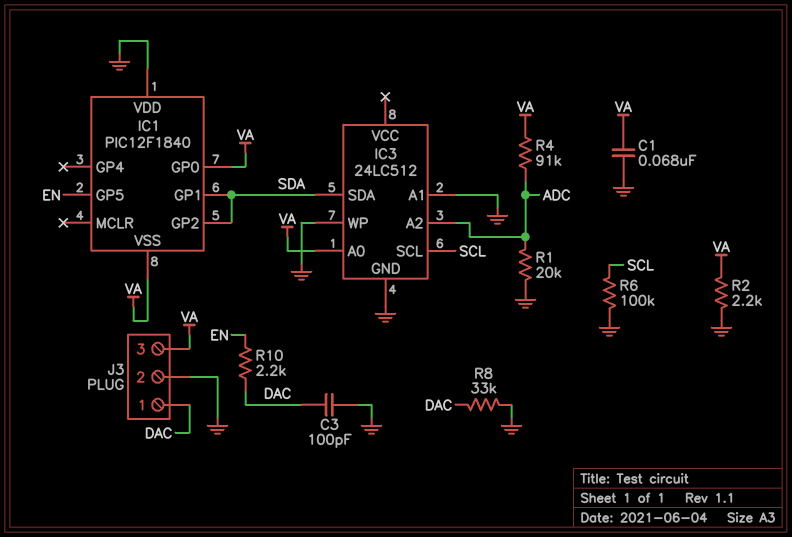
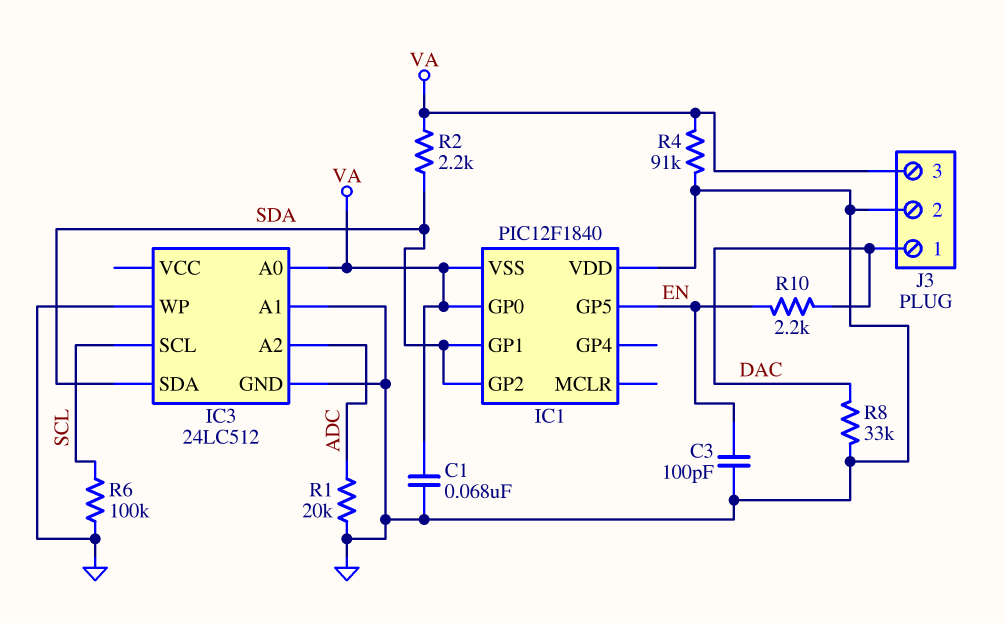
C3: 100pF (DAC, GND) -> 100pF (EN, GND)
R2: 2.2k (GND, VA) -> 2.2k (SDA, VA)
R4: 91k (ADC, VA) -> 91k (GND, VA)

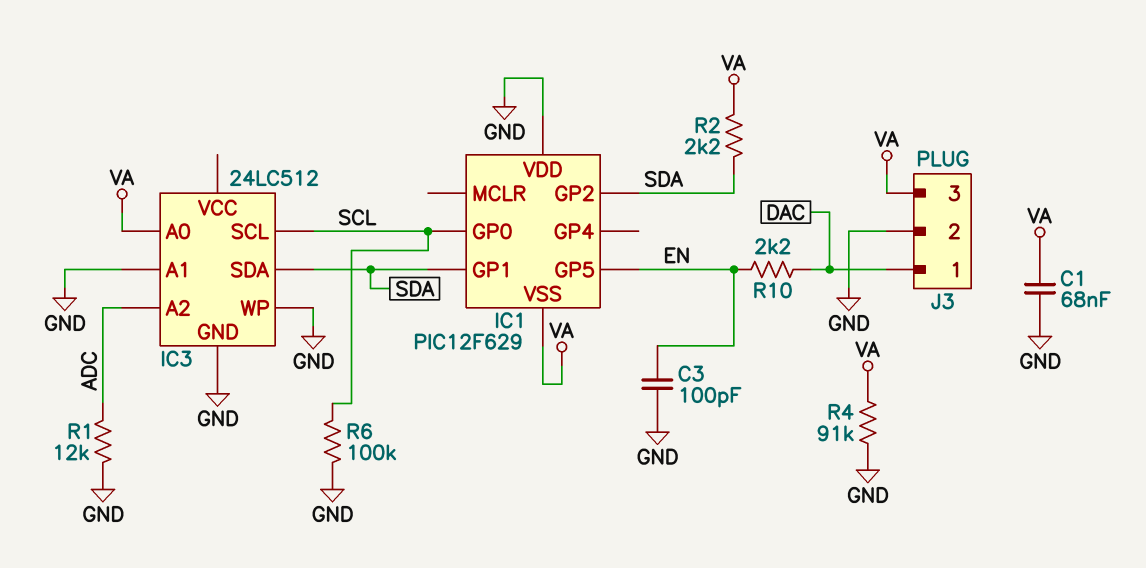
IC1: PIC12F1840 -> PIC12F629
IC1 pin GP0: VA -> SCL
R1: 20k (ADC, GND) -> 12k (ADC, GND)
R8: 33k (DAC, GND) -> none

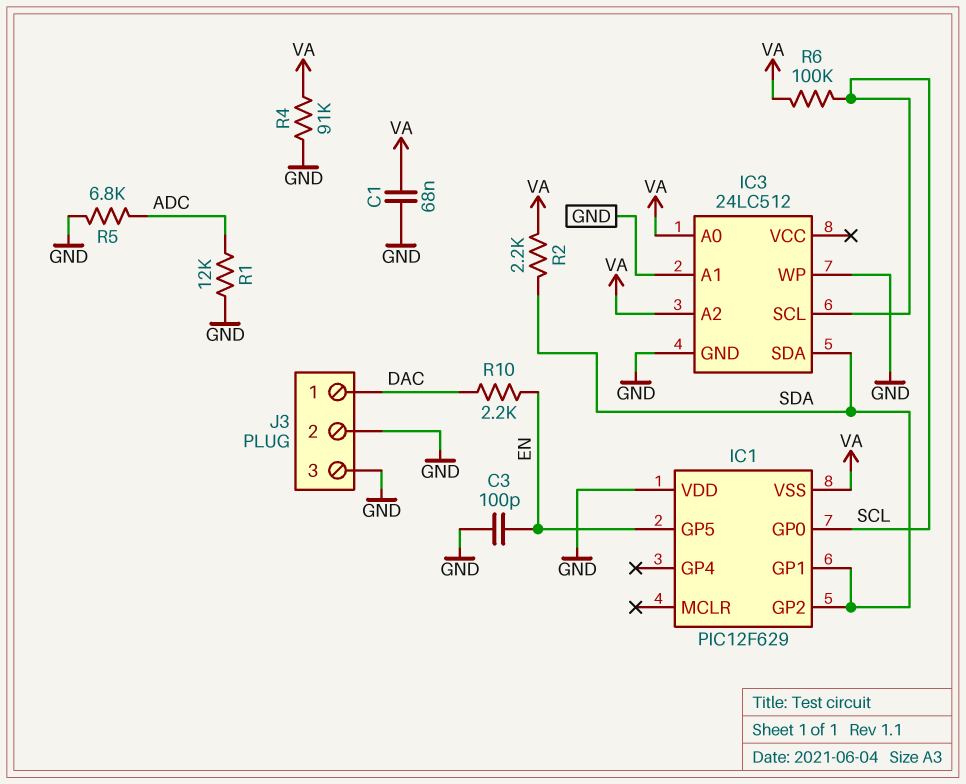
IC3 pin A2: ADC -> VA
J3 pin 3: VA -> GND
R5: none -> 6.8k (ADC, GND)
R6: 100k (GND, SCL) -> 100k (SCL, VA)

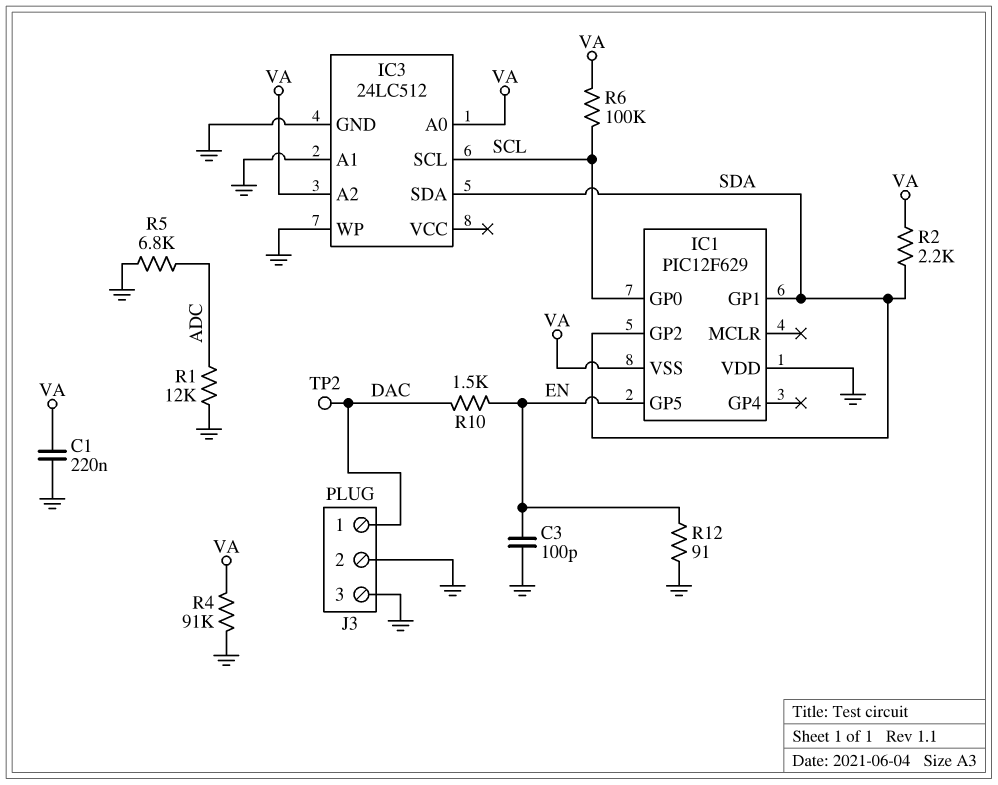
C1: 68nF (GND, VA) -> 220nF (GND, VA)
R10: 2.2k (DAC, EN) -> 1.5k (DAC, EN)
R12: none -> 91 (EN, GND)
TP2: none -> test point (DAC)

